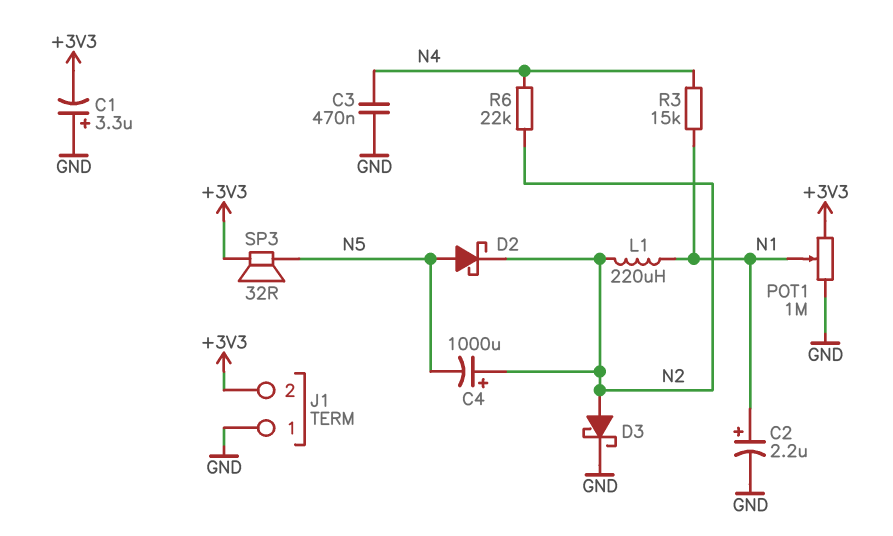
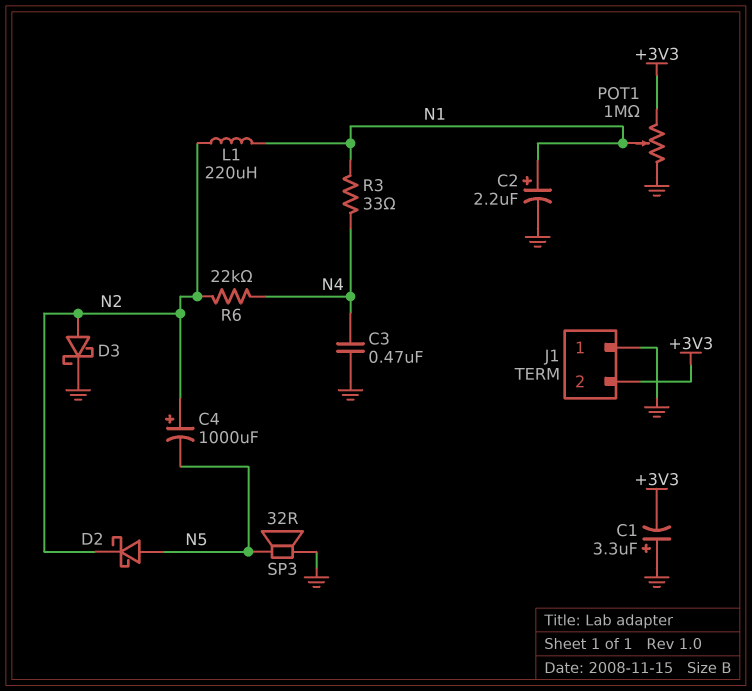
R3: 15k (N1, N4) -> 33 (N1, N4)
SP3: speaker 32R (+3V3, N5) -> speaker 32R (GND, N5)

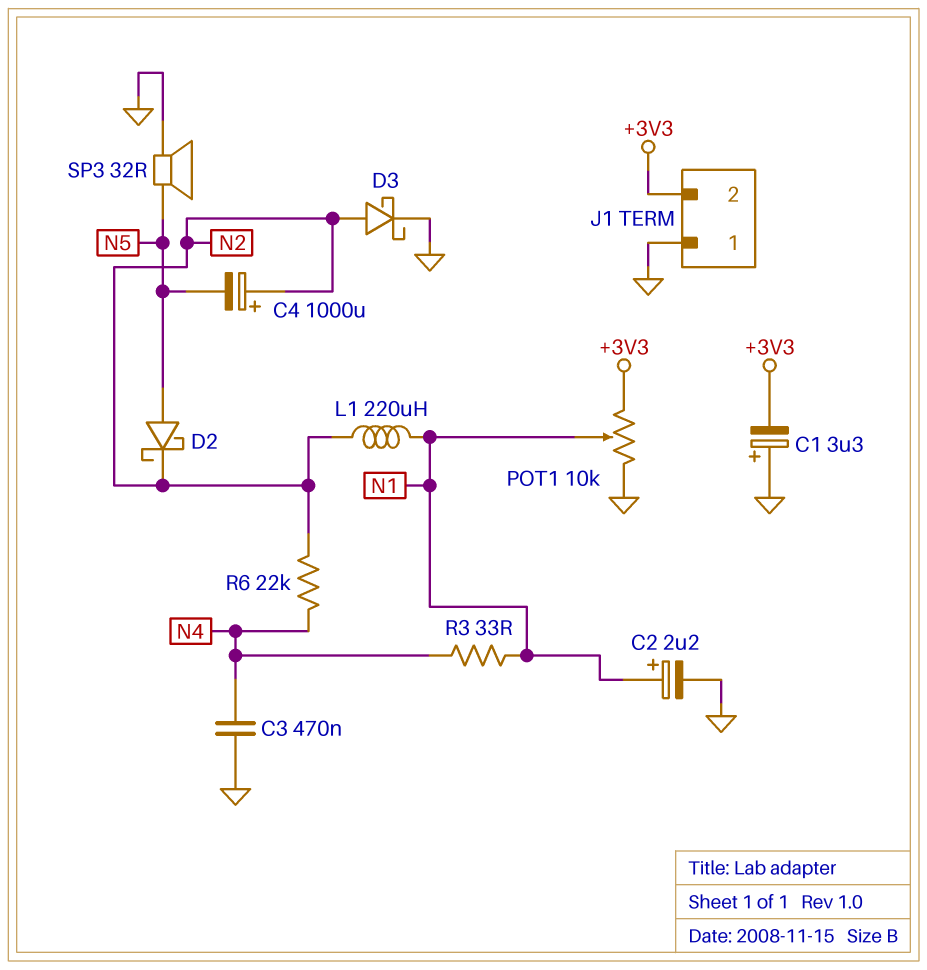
POT1: 1M (+3V3, GND, wiper N1) -> 10k (+3V3, GND, wiper N1)

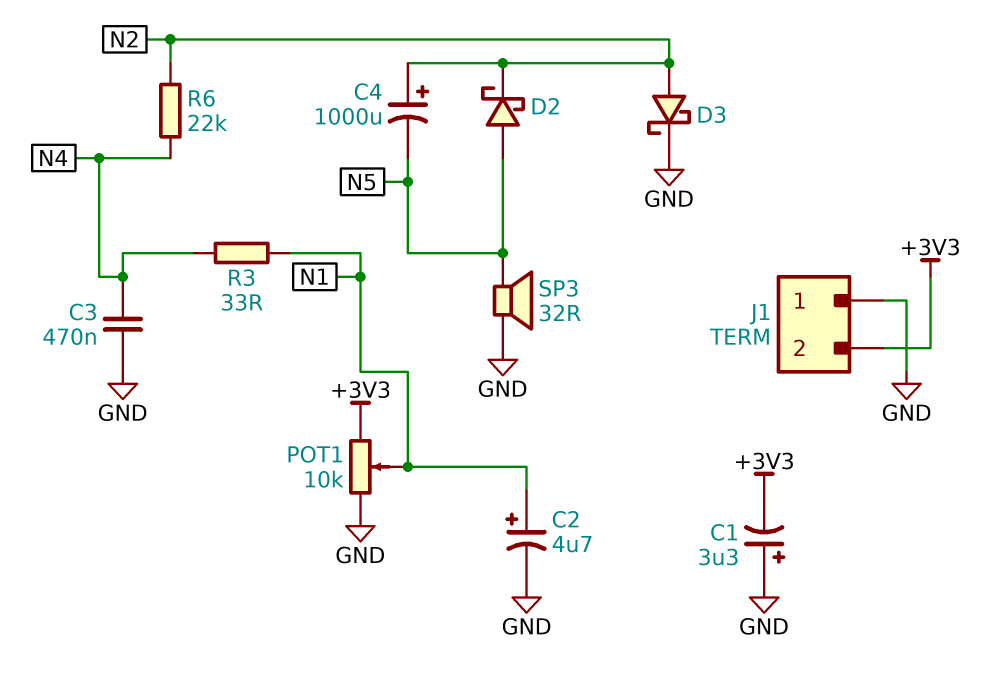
C2: 2.2uF (plus N1, minus GND) -> 4.7uF (plus N1, minus GND)
L1: 220uH (N1, N2) -> none

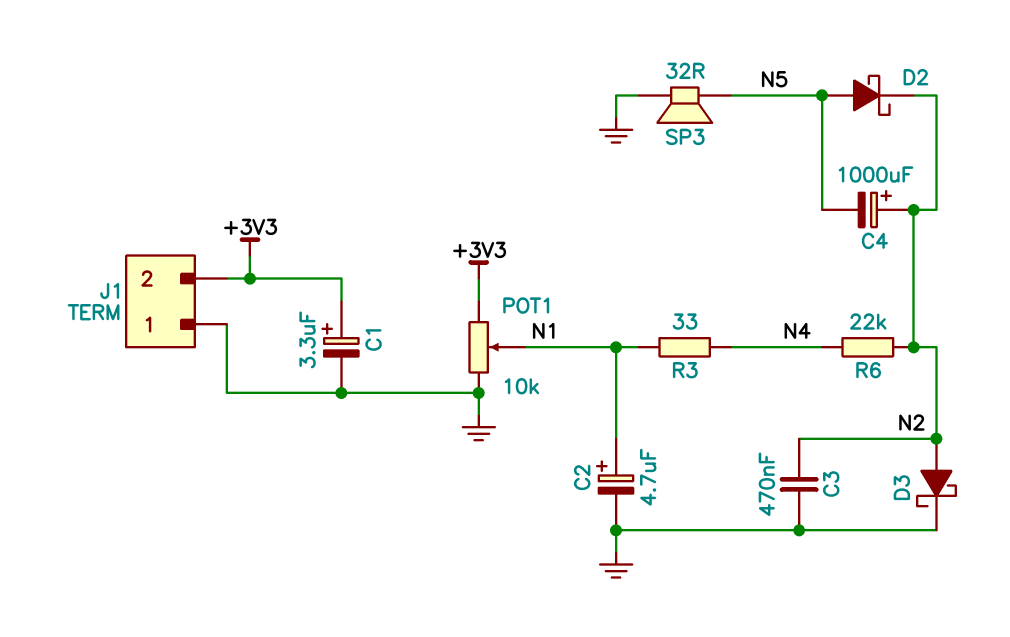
C1: 3.3uF (plus GND, minus +3V3) -> 3.3uF (plus +3V3, minus GND)
C3: 470nF (GND, N4) -> 470nF (GND, N2)

